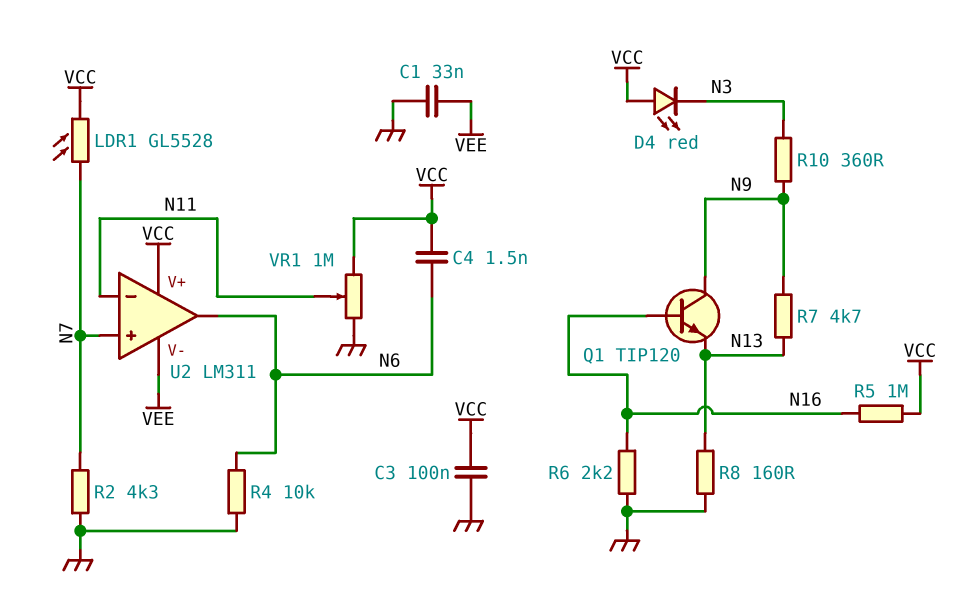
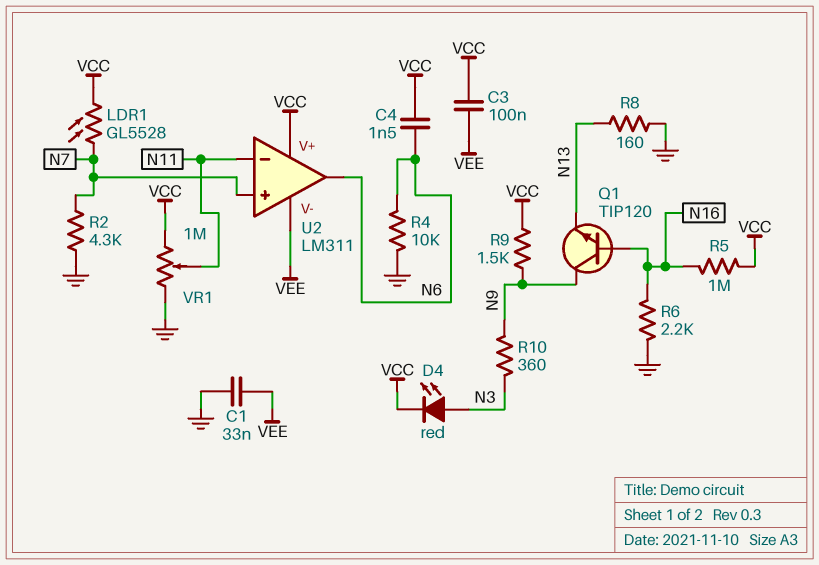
C3: 100nF (GND, VCC) -> 100nF (VCC, VEE)
D4: LED red (A VCC, K N3) -> LED red (A N3, K VCC)
R7: 4.7k (N9, N13) -> none
R9: none -> 1.5k (N9, VCC)

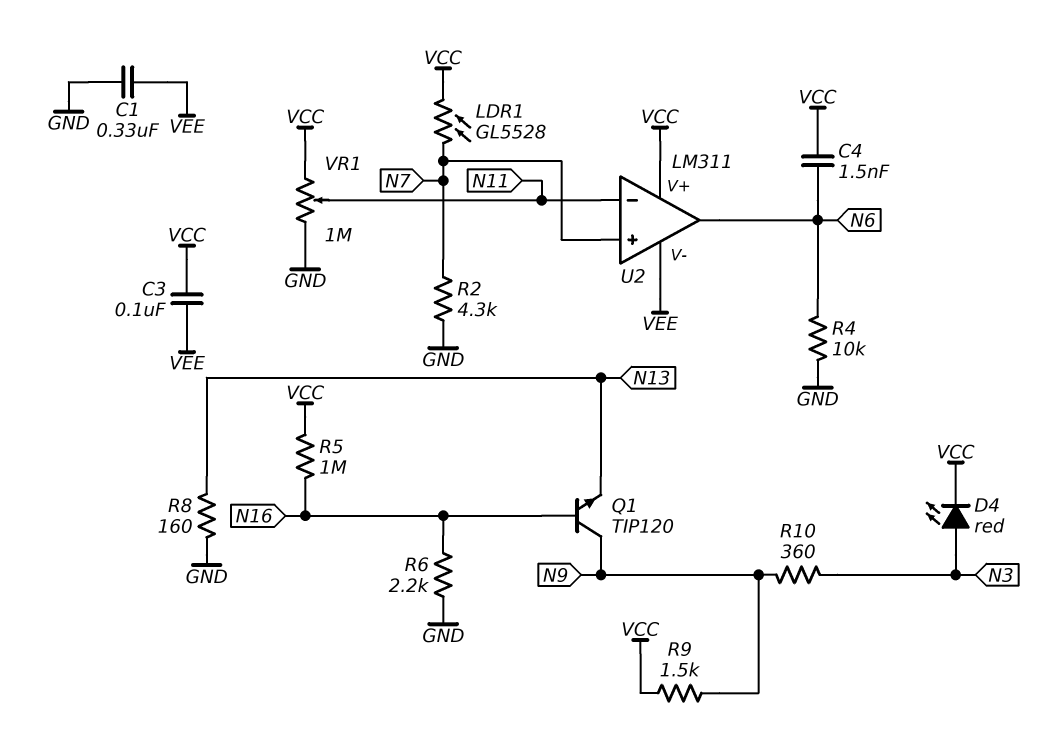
C1: 33nF (GND, VEE) -> 330nF (GND, VEE)

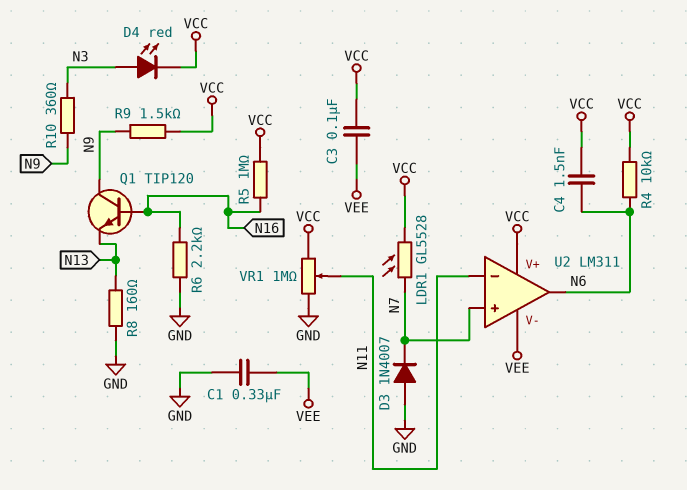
D3: none -> diode 1N4007 (A GND, K N7)
R2: 4.3k (GND, N7) -> none
R4: 10k (GND, N6) -> 10k (N6, VCC)

